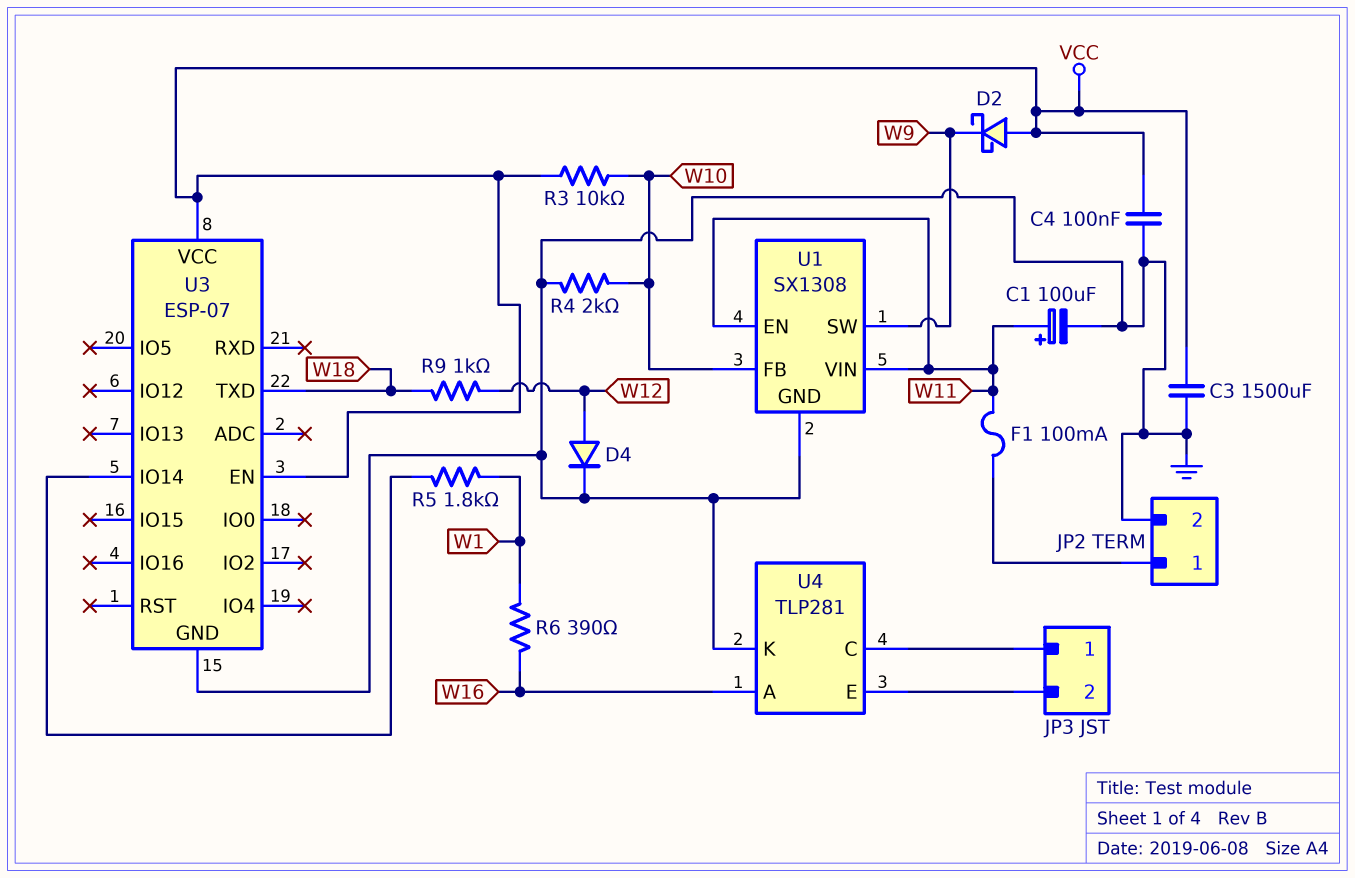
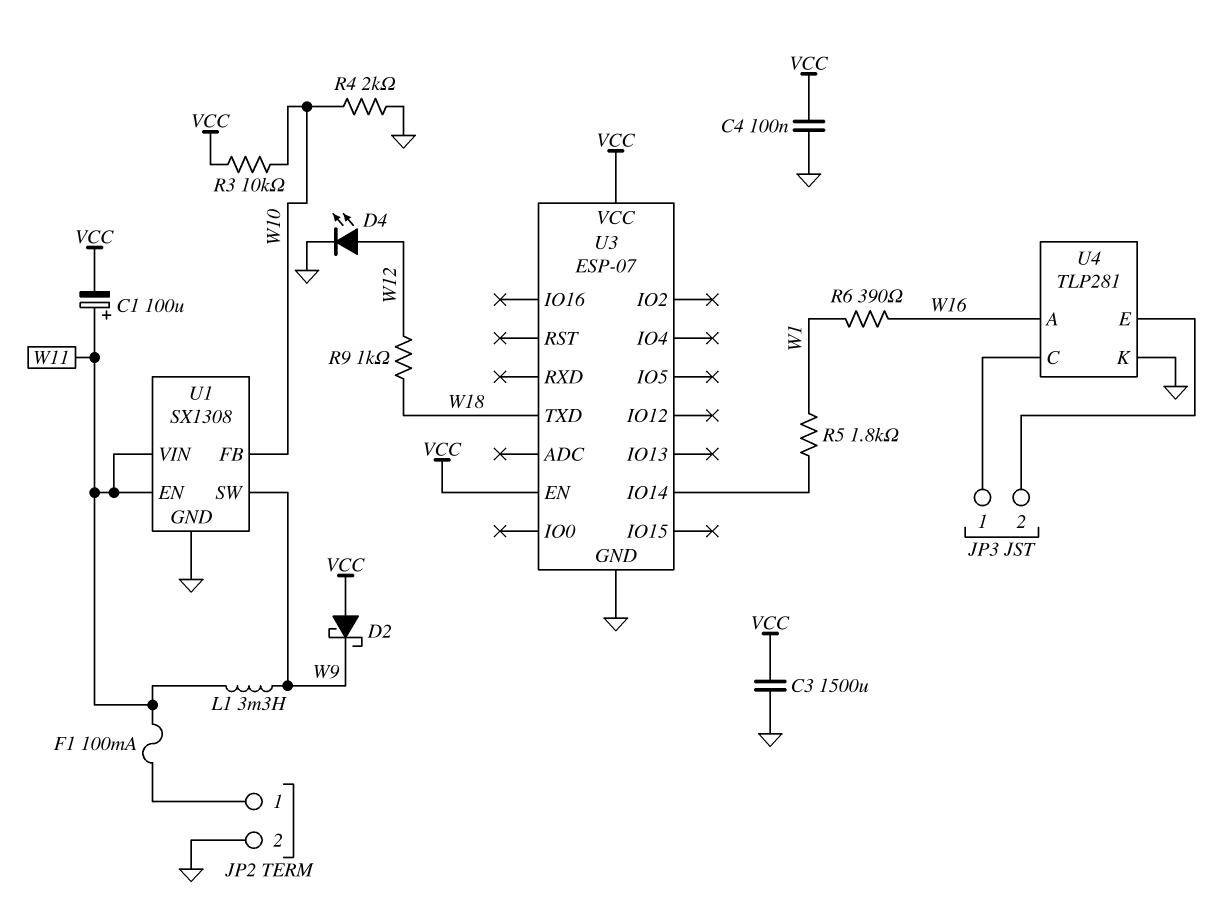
C1: 100uF (plus W11, minus GND) -> 100uF (plus W11, minus VCC)
D4: diode (A W12, K GND) -> LED (A W12, K GND)
L1: none -> 3.3mH (W9, W11)

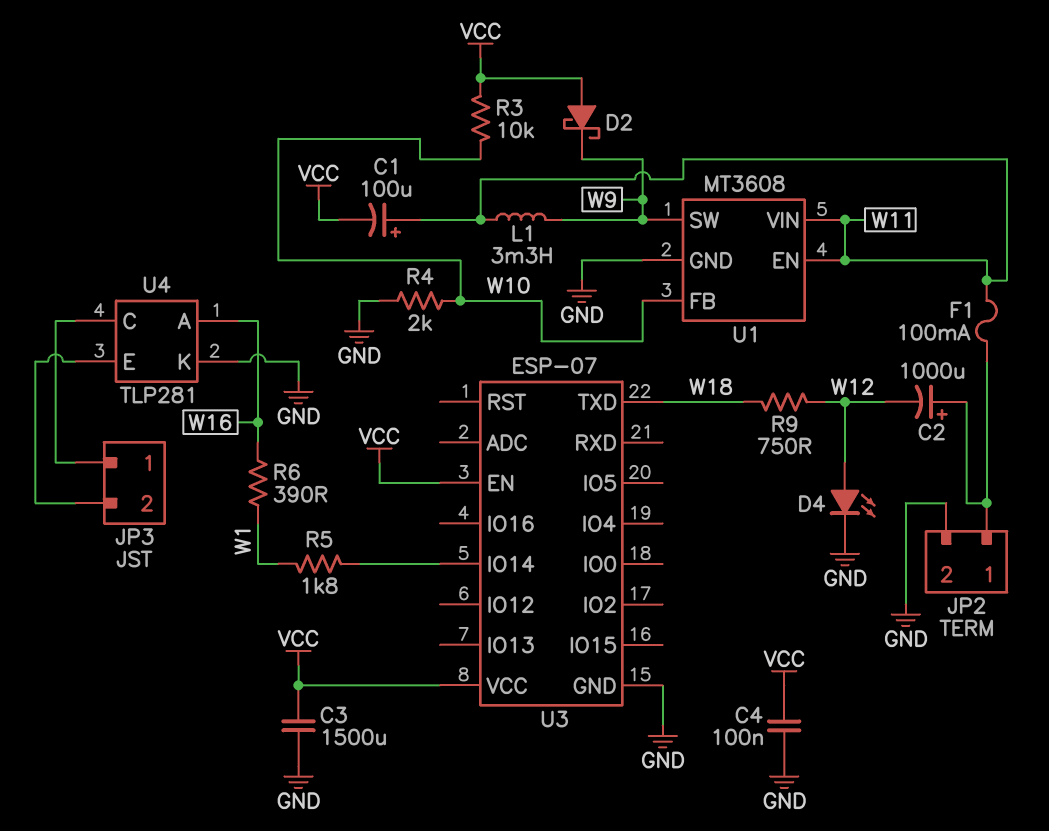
C2: none -> 1000uF (plus JP2/1, minus W12)
R9: 1k (W12, W18) -> 750 (W12, W18)
U1: SX1308 -> MT3608

